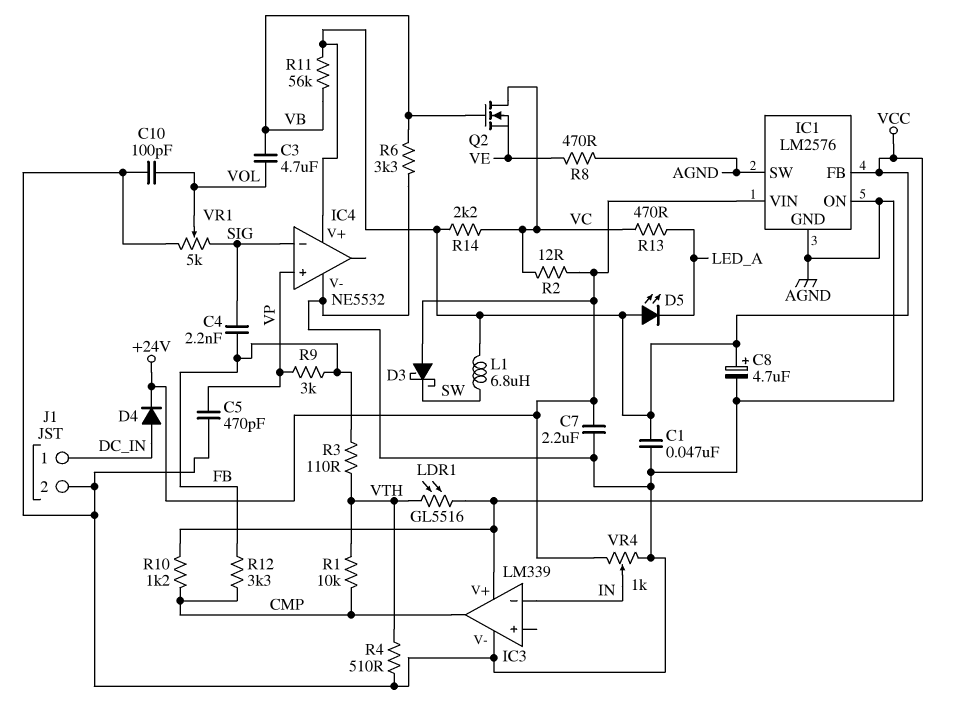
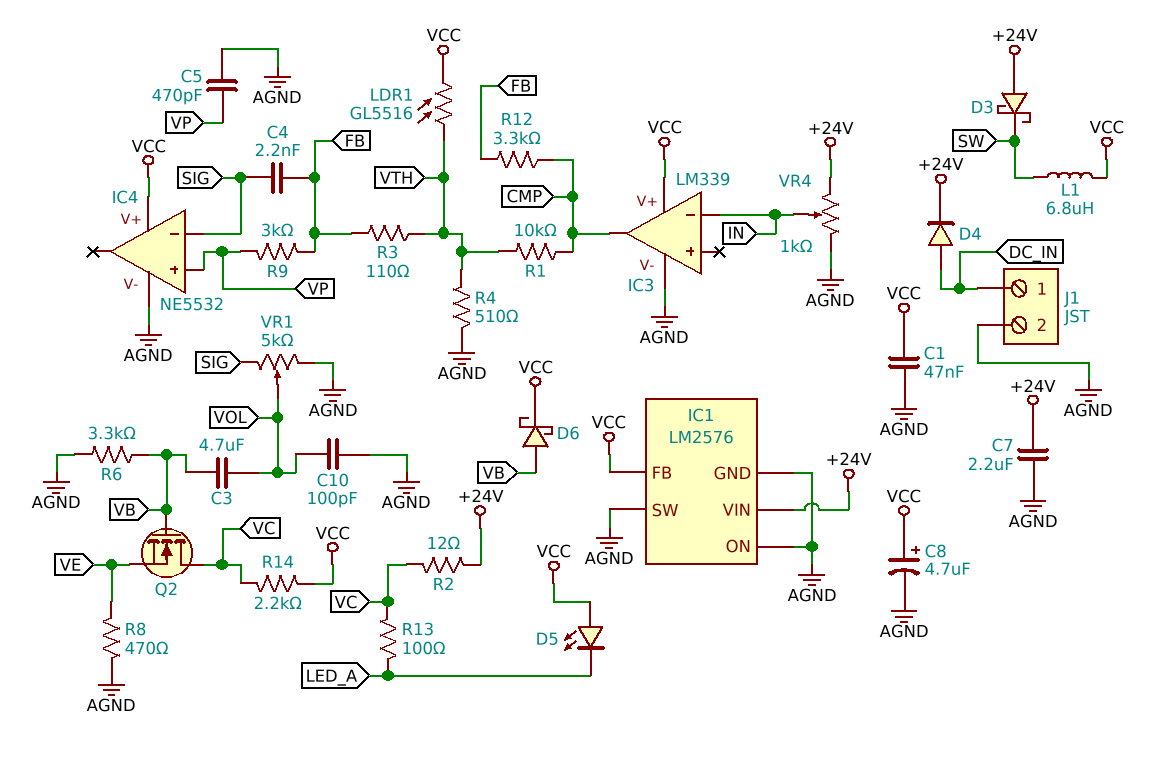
D6: none -> schottky (A VB, K VCC)
R10: 1.2k (CMP, VCC) -> none
R11: 56k (VB, VCC) -> none
R13: 470 (LED_A, VC) -> 100 (LED_A, VC)

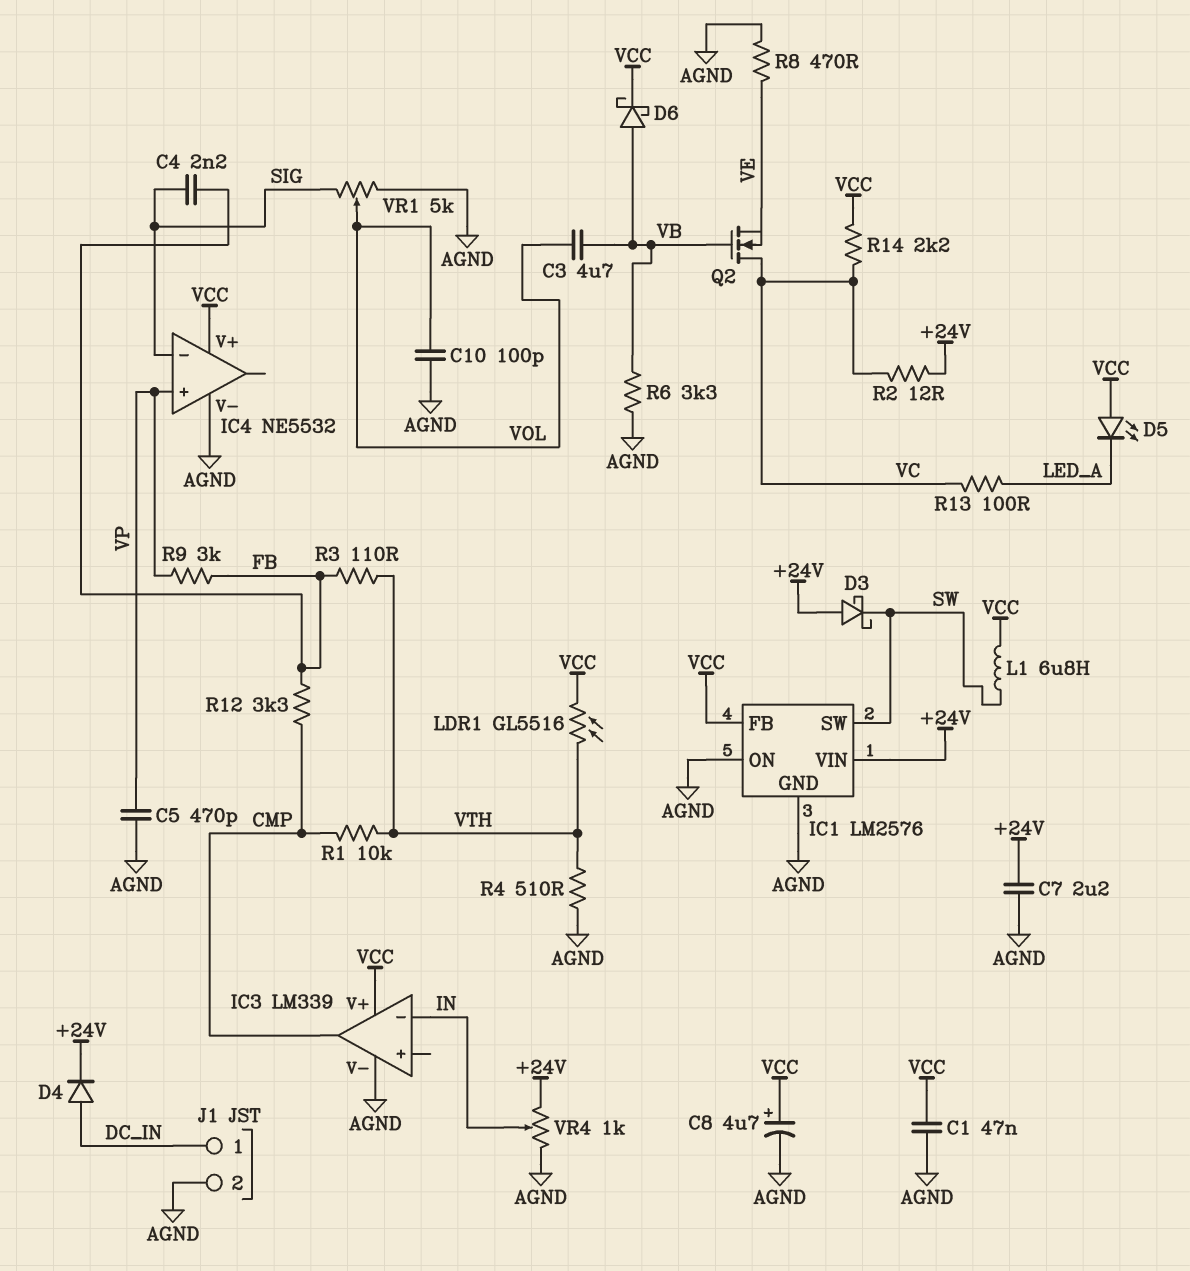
IC1 pin SW: AGND -> SW

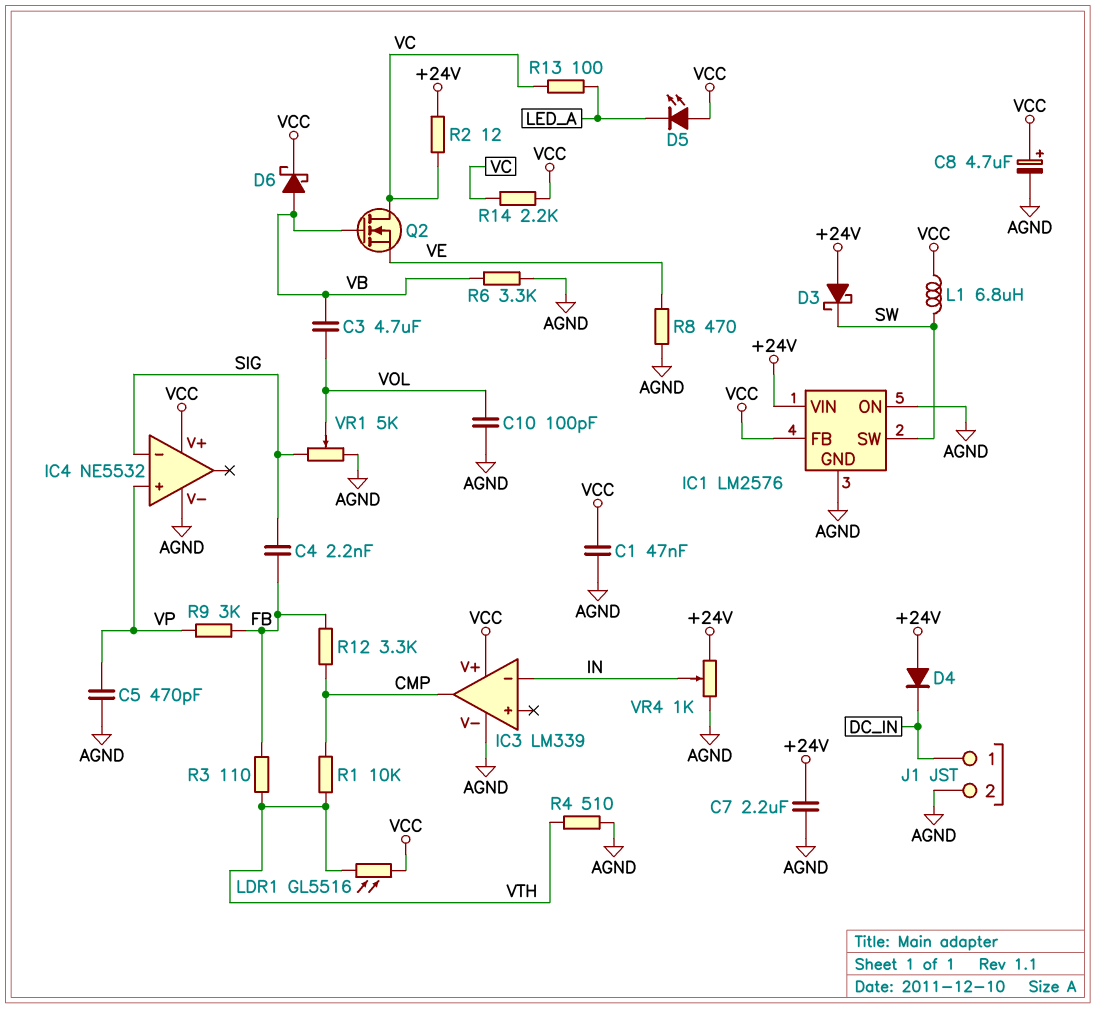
D4: diode (A DC_IN, K +24V) -> diode (A +24V, K DC_IN)

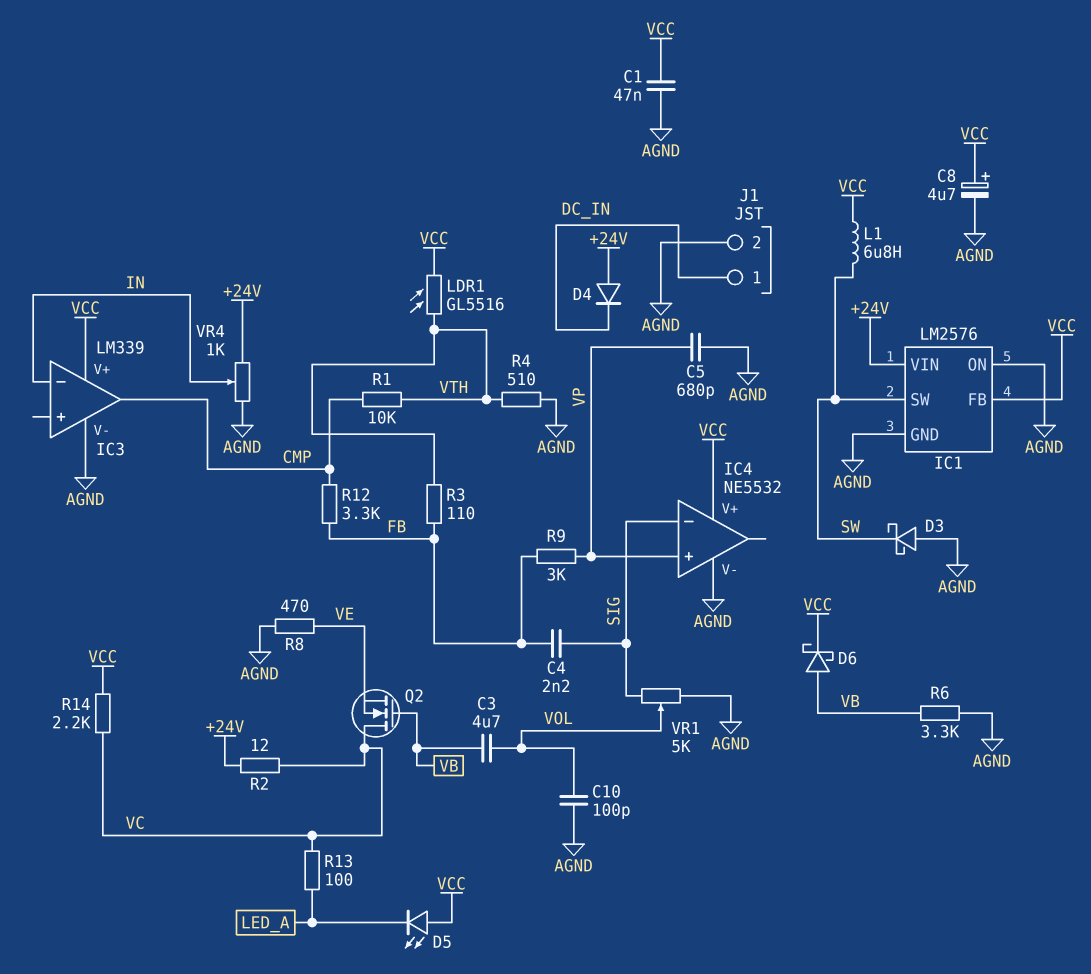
C5: 470pF (AGND, VP) -> 680pF (AGND, VP)
C7: 2.2uF (+24V, AGND) -> none
D3: schottky (A +24V, K SW) -> schottky (A AGND, K SW)

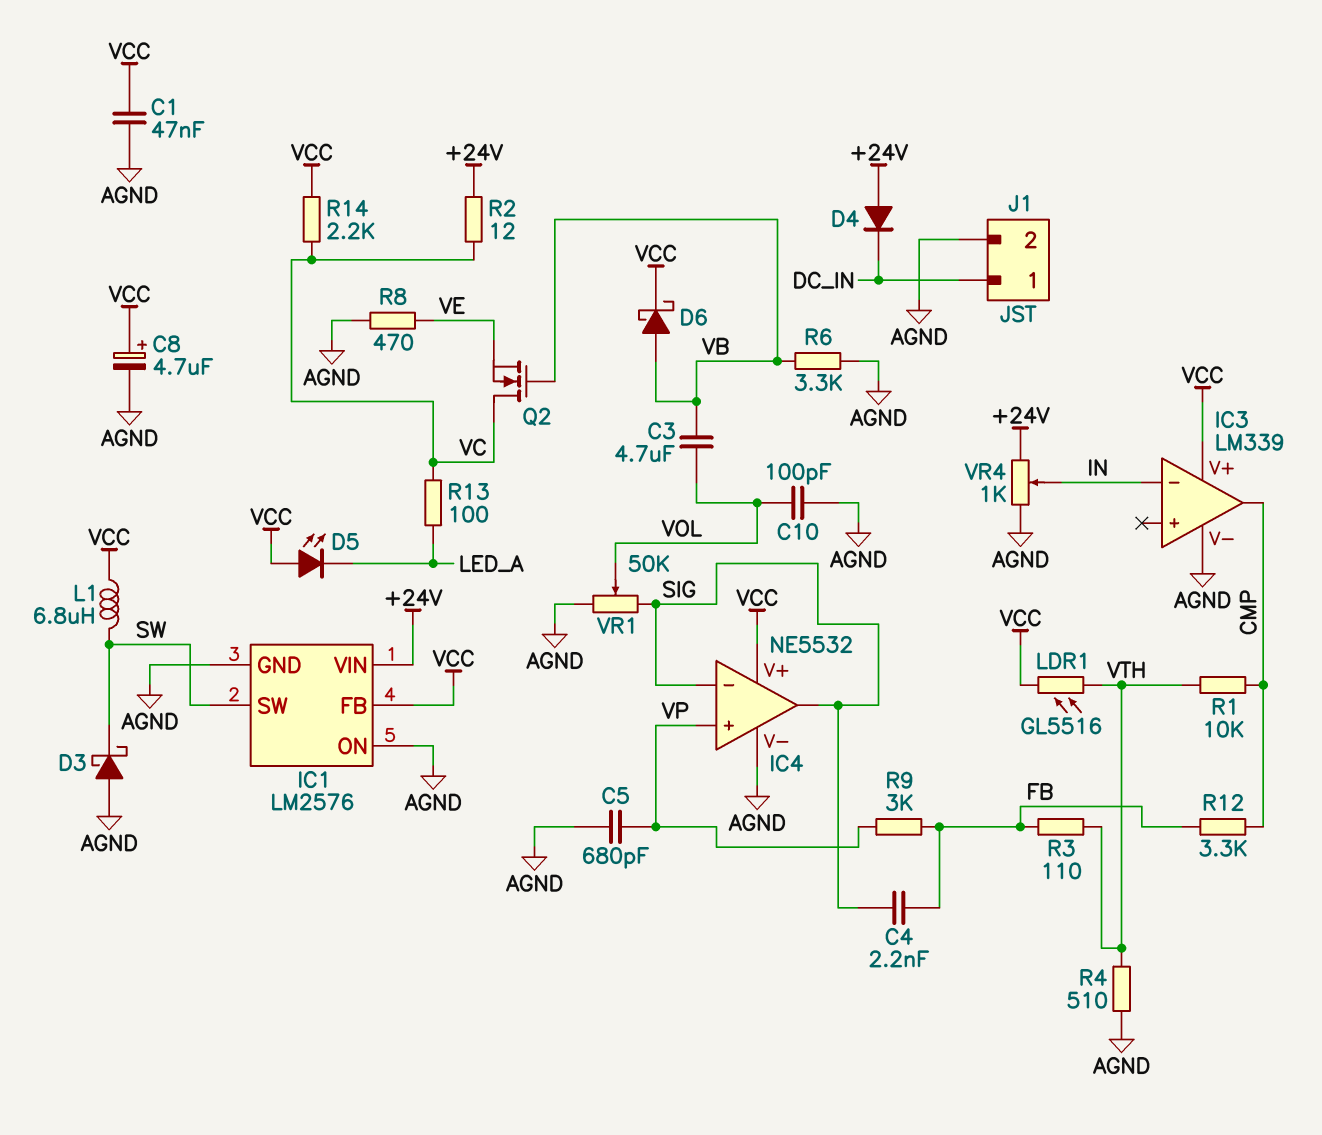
IC4 pin out: none -> SIG
VR1: 5k (AGND, SIG, wiper VOL) -> 50k (AGND, SIG, wiper VOL)

